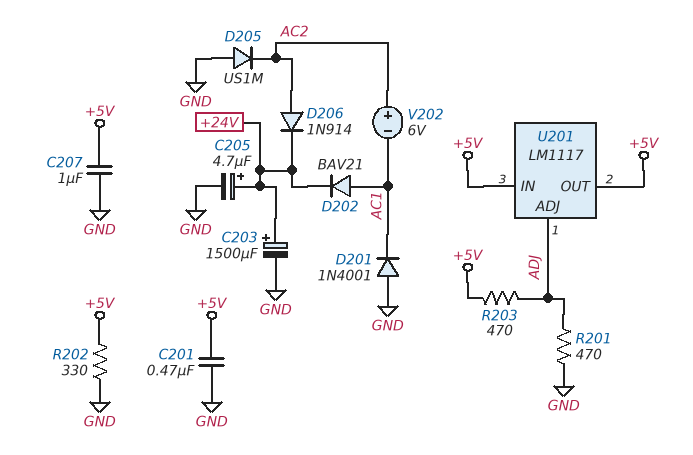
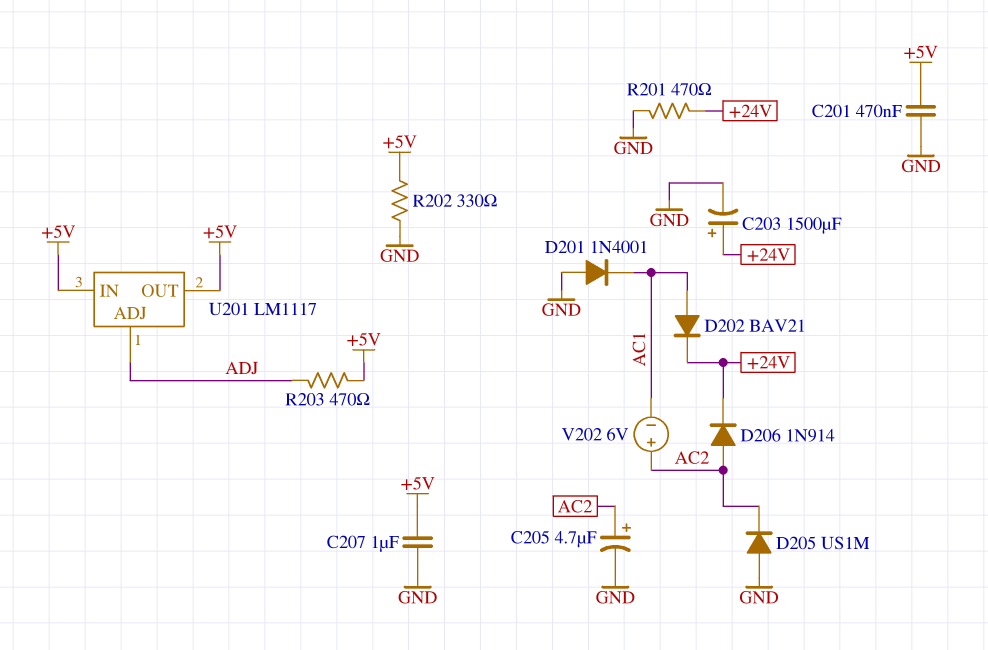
C205: 4.7uF (plus +24V, minus GND) -> 4.7uF (plus AC2, minus GND)
R201: 470 (ADJ, GND) -> 470 (+24V, GND)

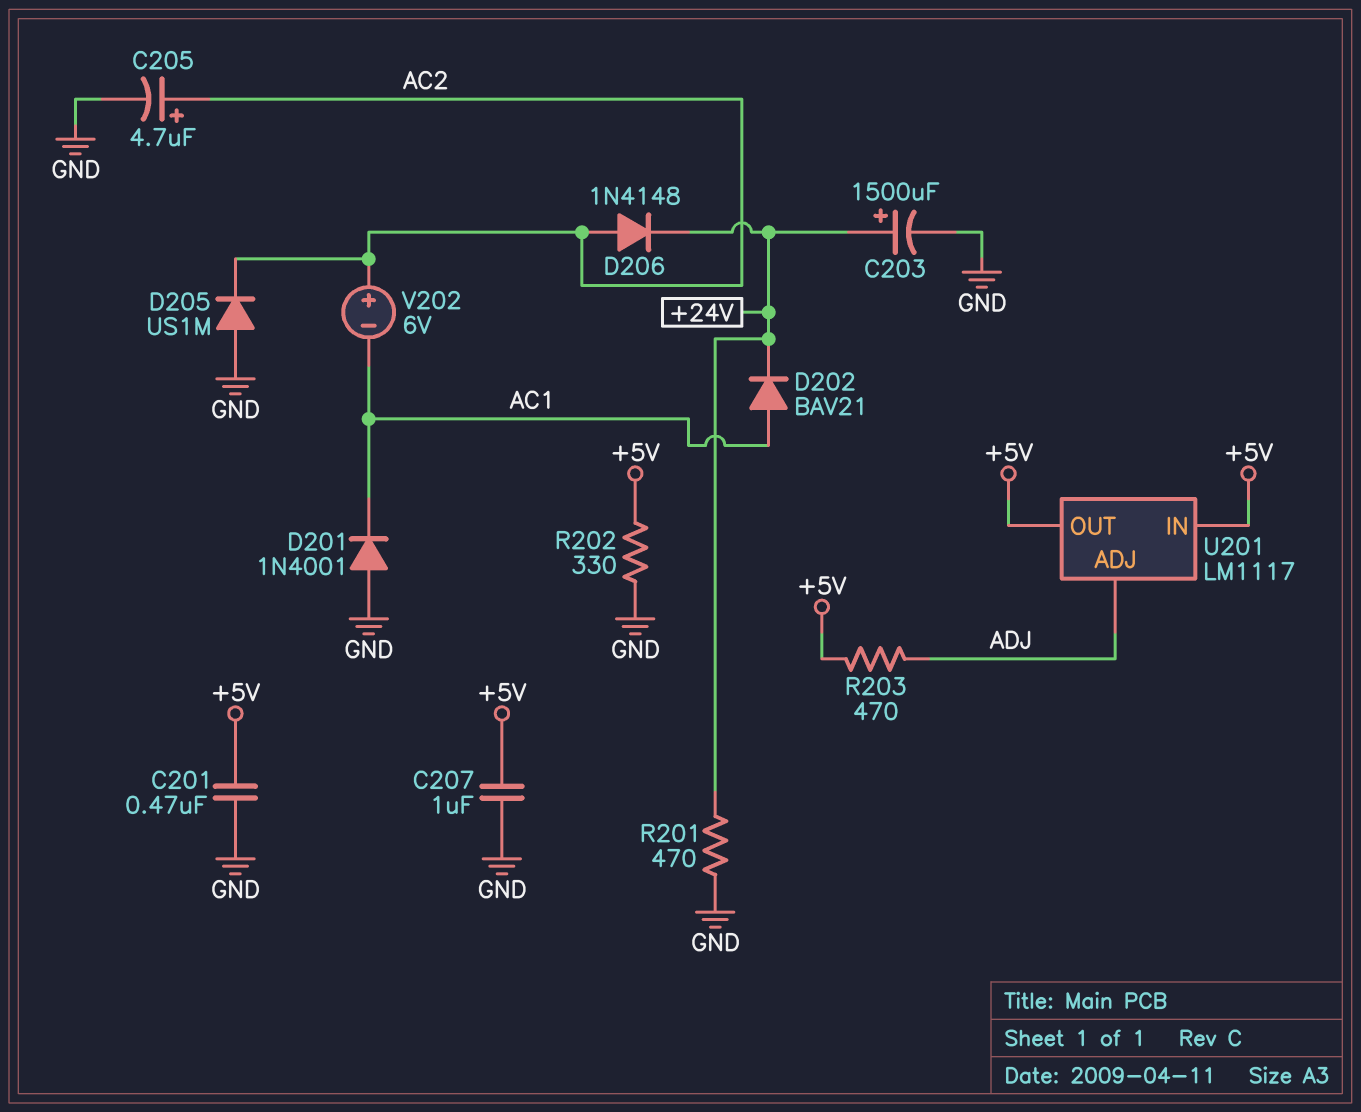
D206: diode 1N914 (A AC2, K +24V) -> diode 1N4148 (A AC2, K +24V)

